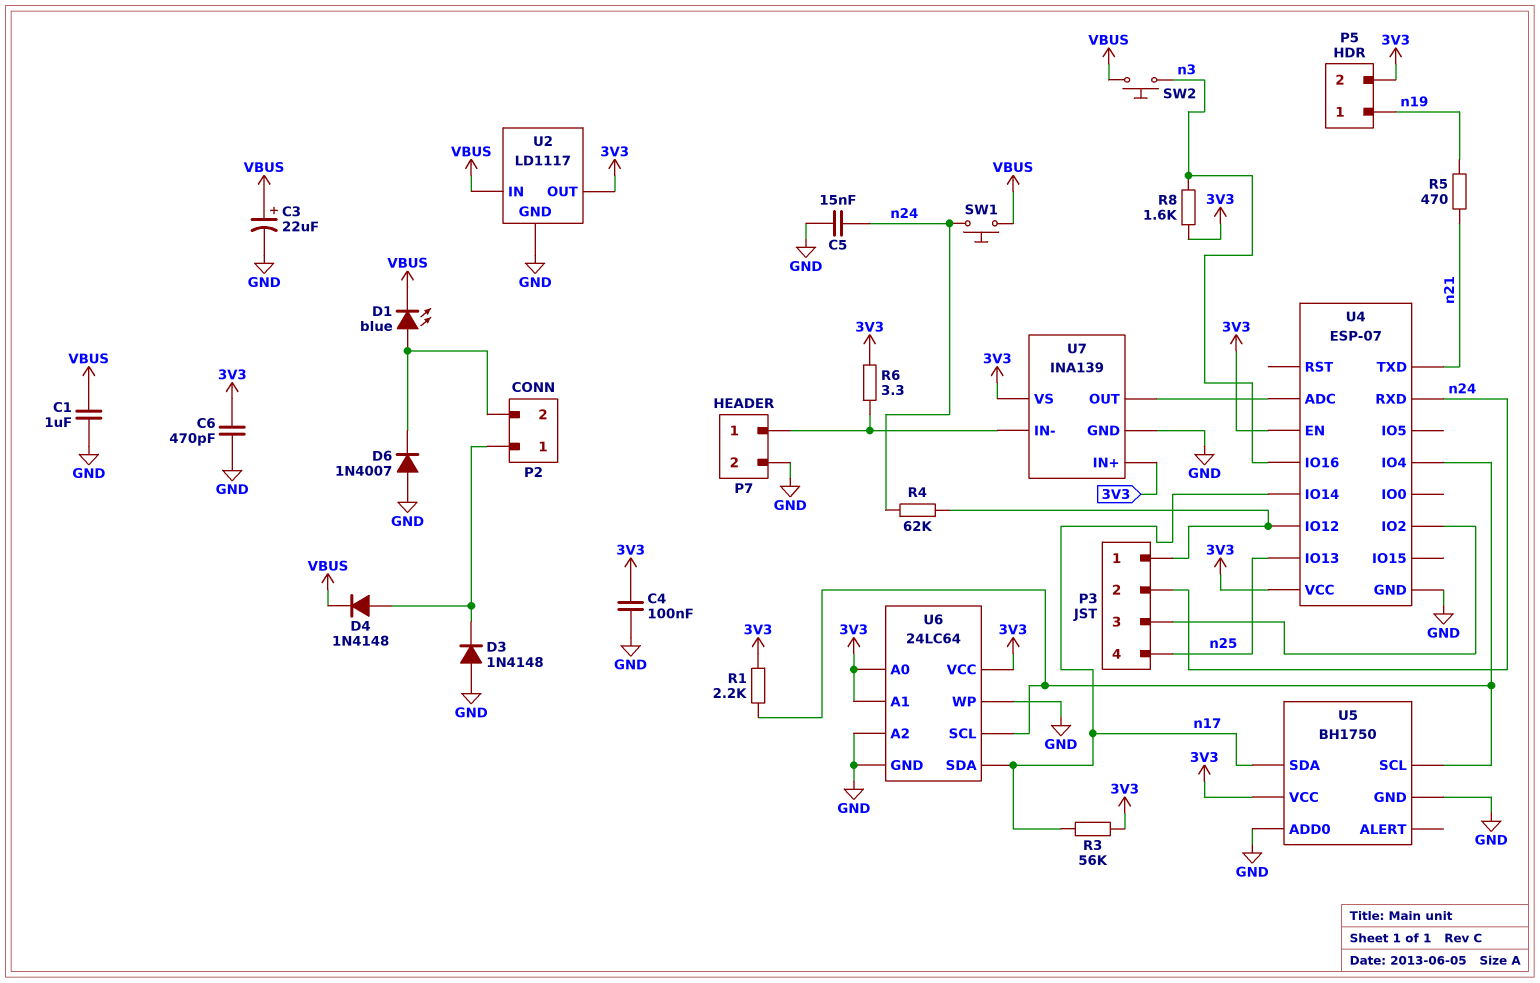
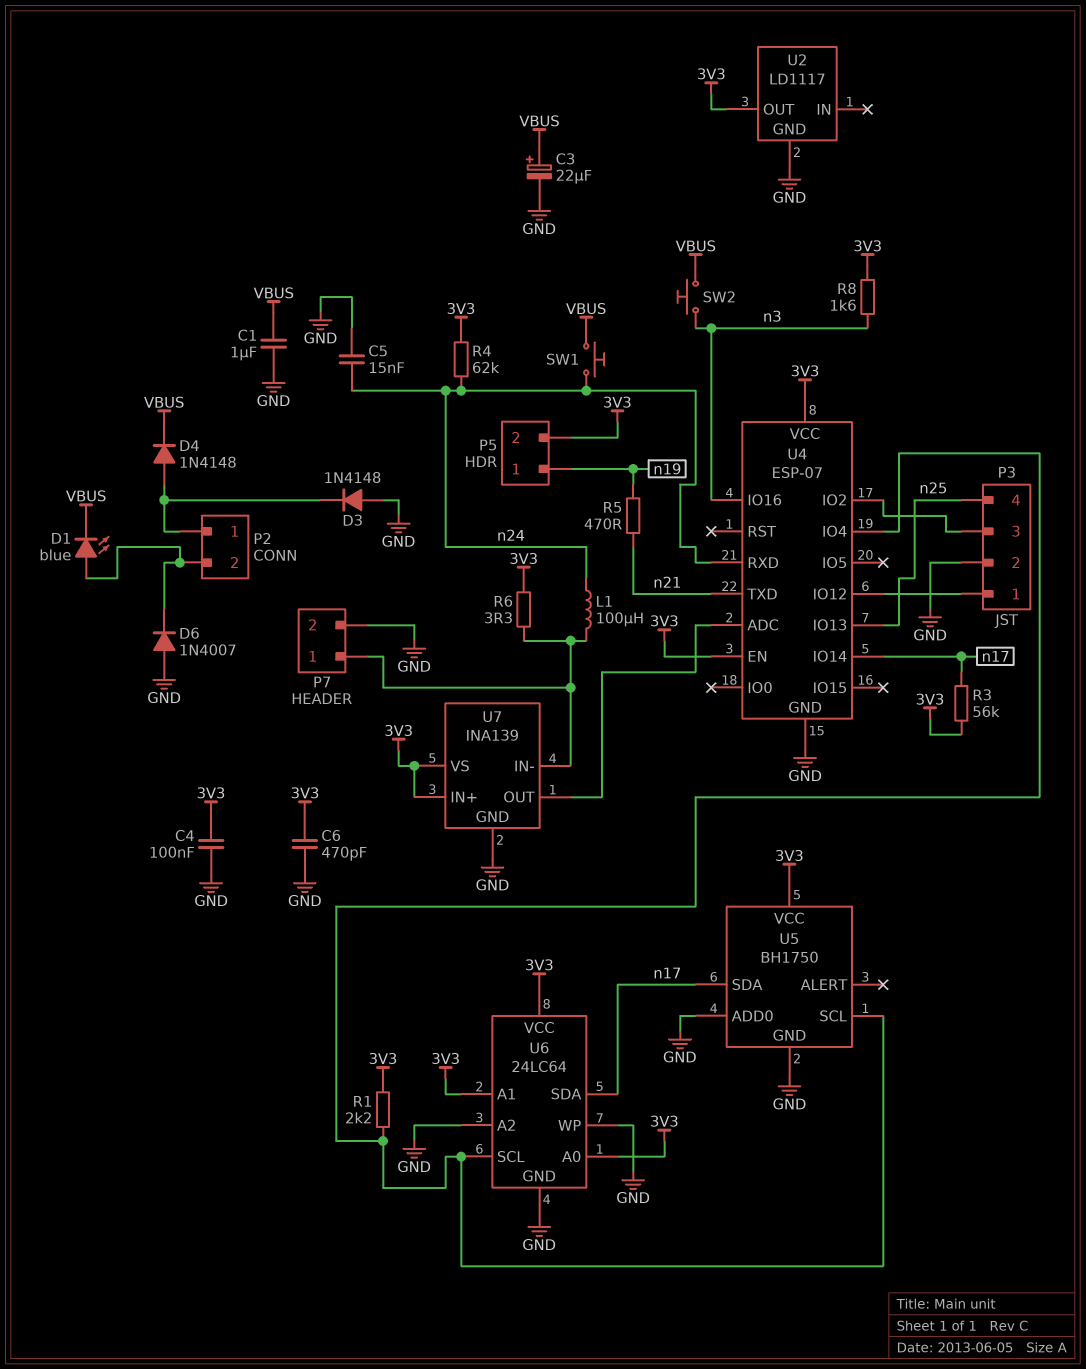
L1: none -> 100uH (P7/1, n24)
P3 pin 2: n24 -> GND
R4: 62k (P3/1, n24) -> 62k (3V3, n24)
U2 pin IN: VBUS -> none

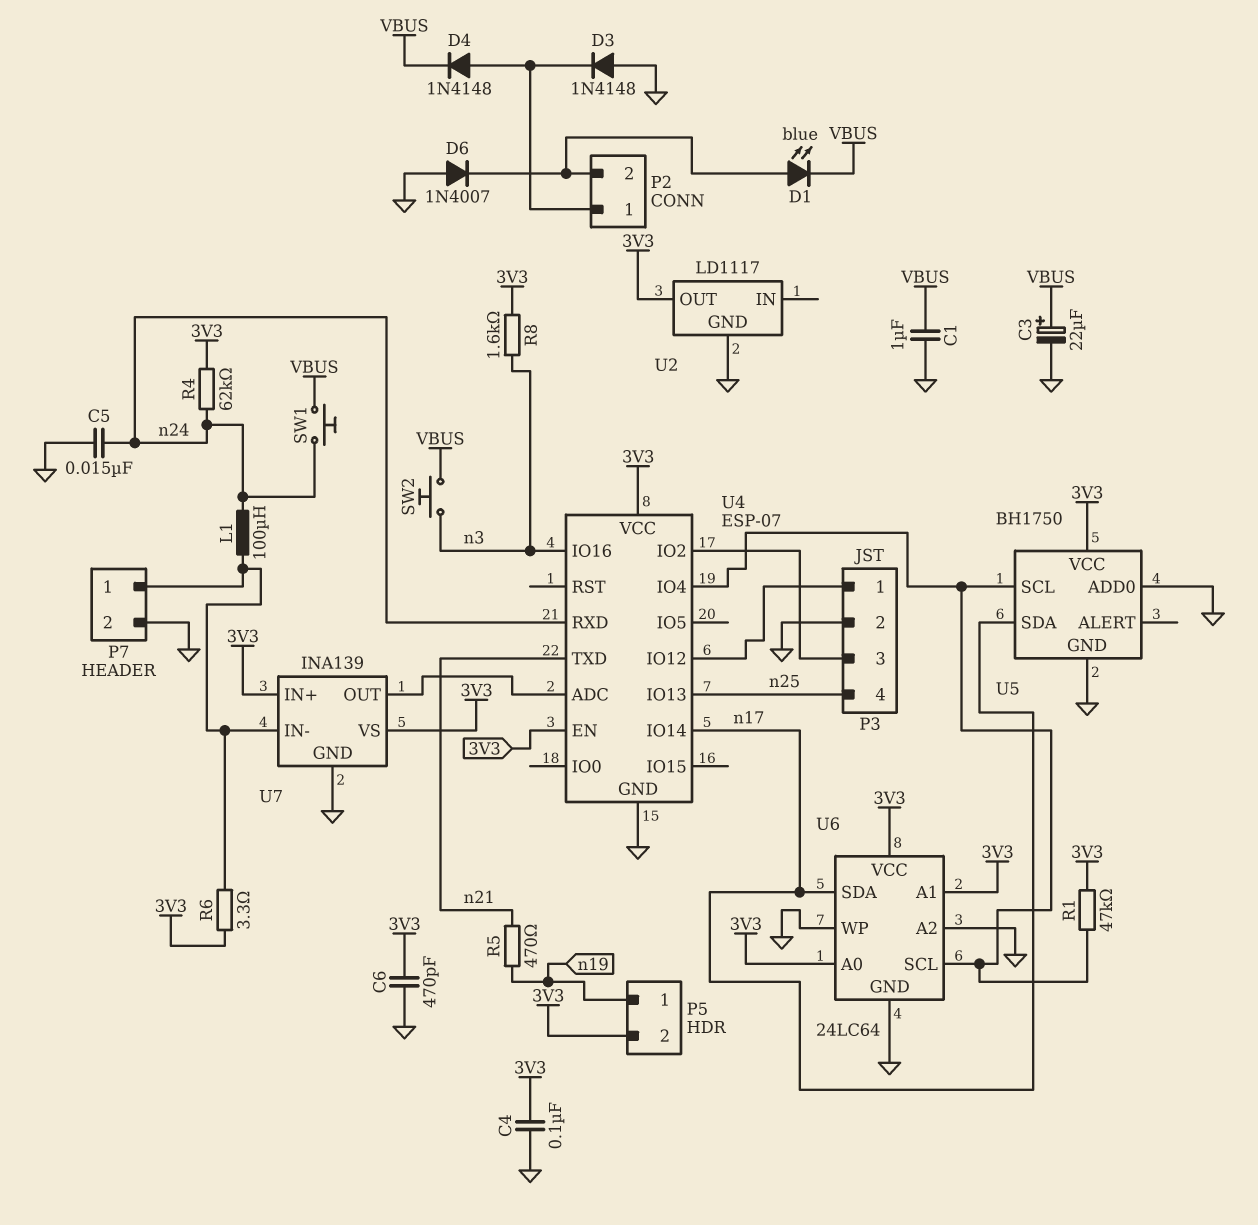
R1: 2.2k (3V3, U4/IO4) -> 47k (3V3, U4/IO4)
R3: 56k (3V3, n17) -> none

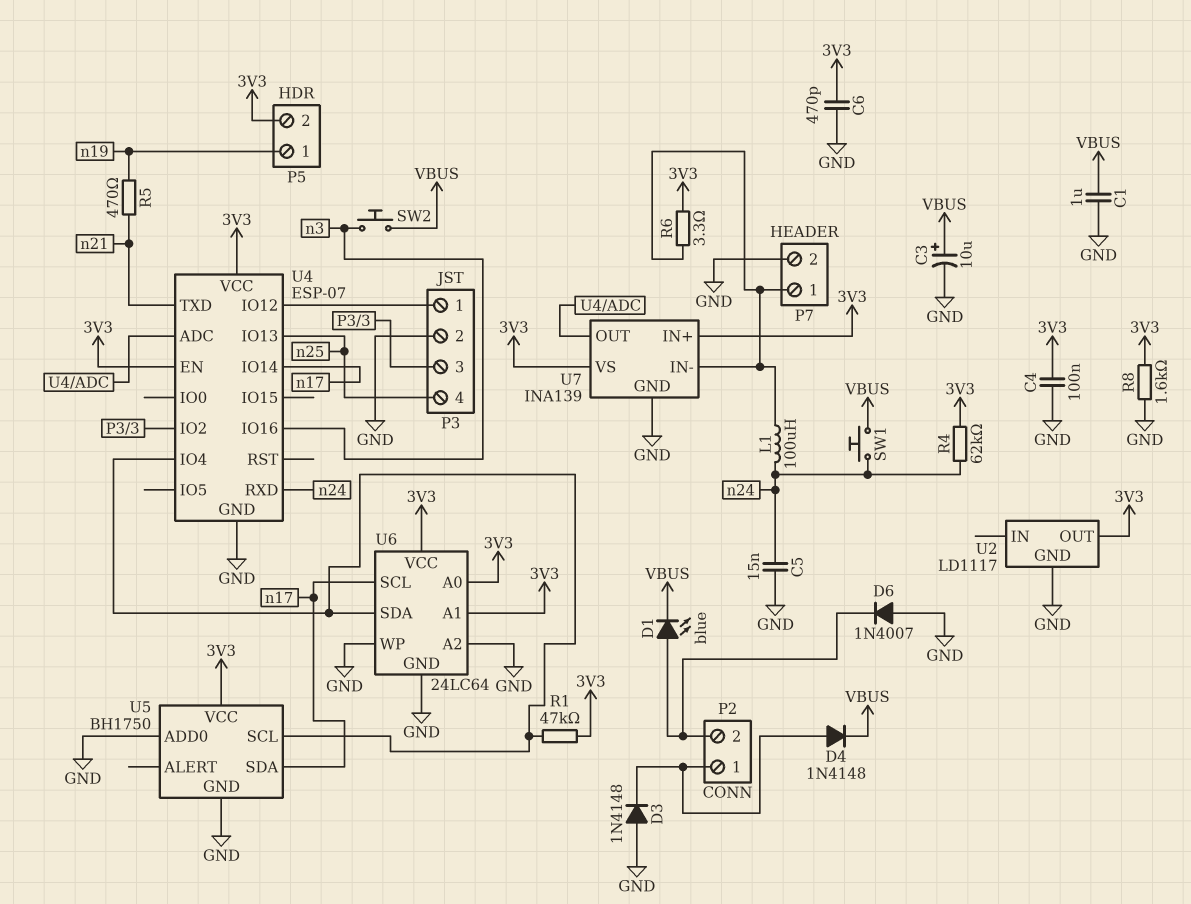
C3: 22uF (plus VBUS, minus GND) -> 10uF (plus VBUS, minus GND)
R8: 1.6k (3V3, n3) -> 1.6k (3V3, GND)
U6 pin SCL: U4/IO4 -> n17
U6 pin SDA: n17 -> U4/IO4

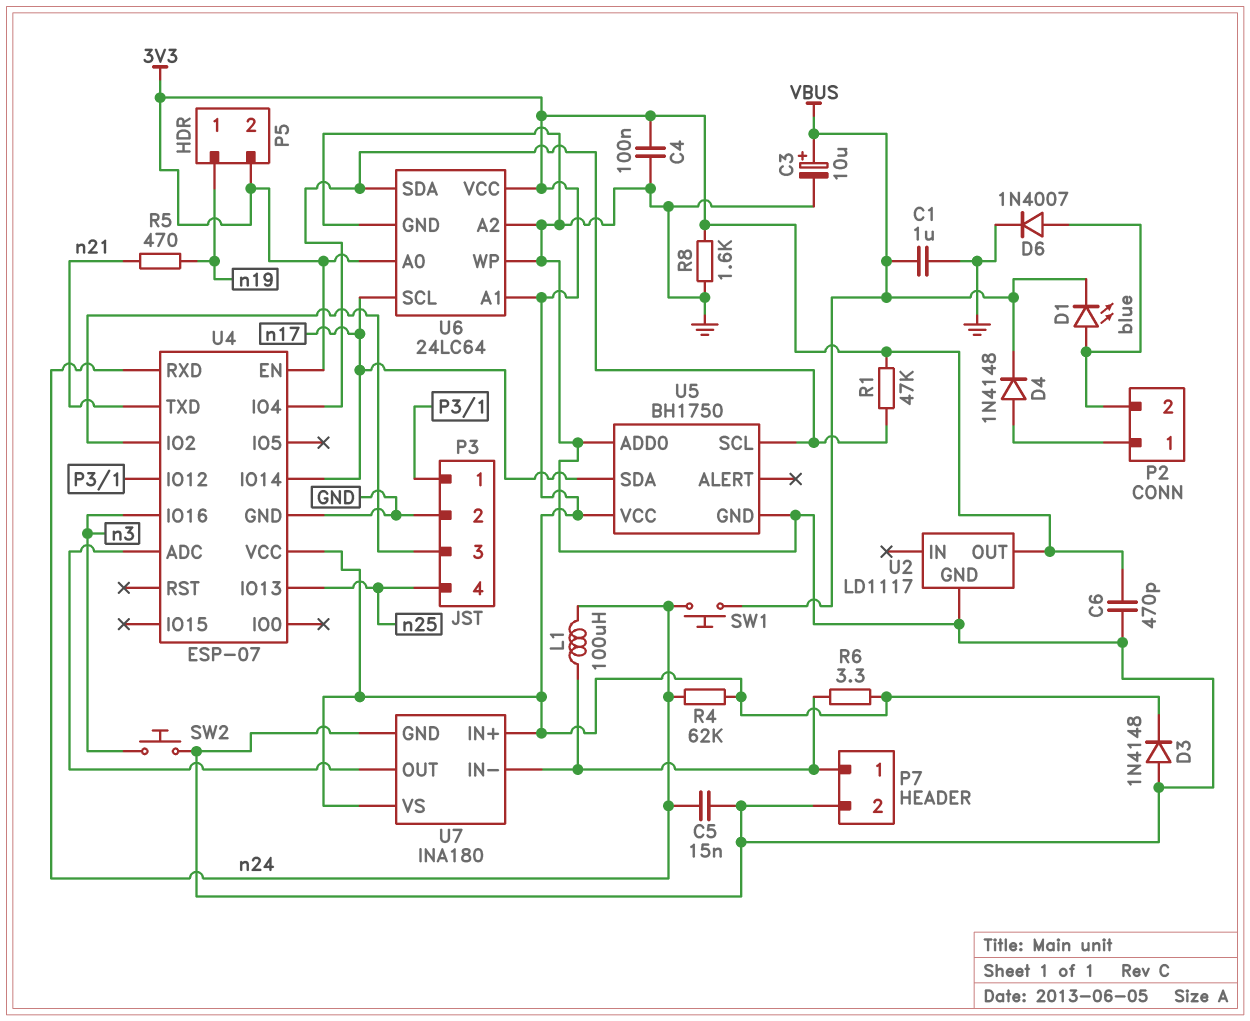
D3: diode 1N4148 (A GND, K P2/1) -> diode 1N4148 (A GND, K 3V3)
D6: diode 1N4007 (A GND, K P2/2) -> diode 1N4007 (A P2/2, K GND)
SW2: button (VBUS, n3) -> button (GND, n3)
U7: INA139 -> INA180

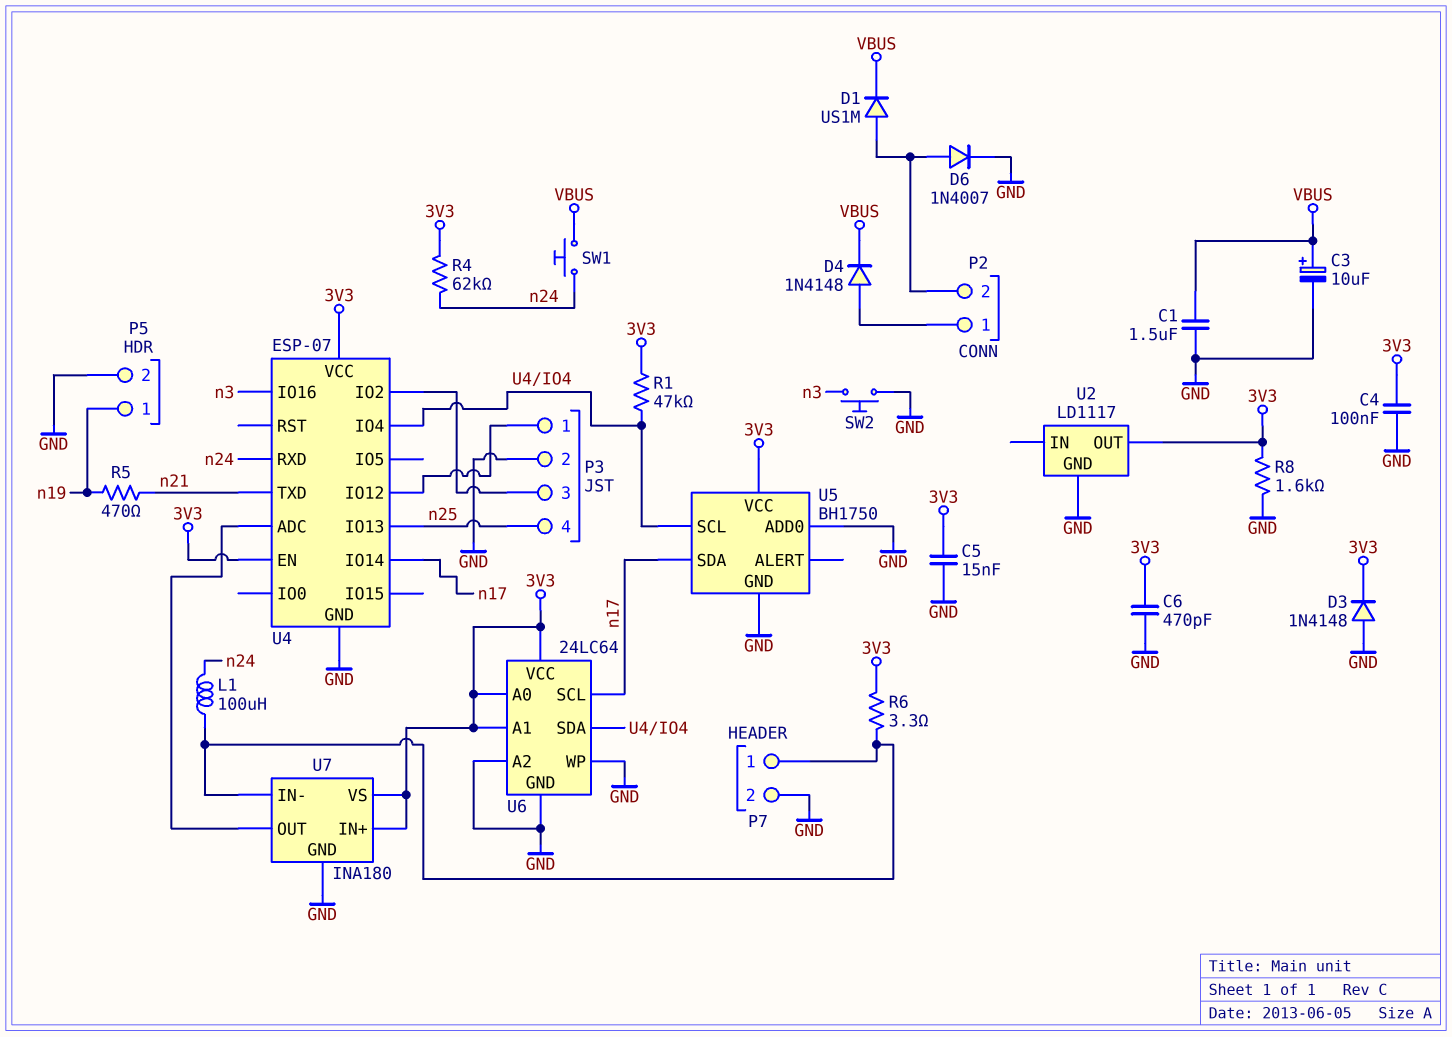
C1: 1uF (GND, VBUS) -> 1.5uF (GND, VBUS)
C5: 15nF (GND, n24) -> 15nF (3V3, GND)
D1: LED blue (A P2/2, K VBUS) -> diode US1M (A P2/2, K VBUS)
P5 pin 2: 3V3 -> GND

